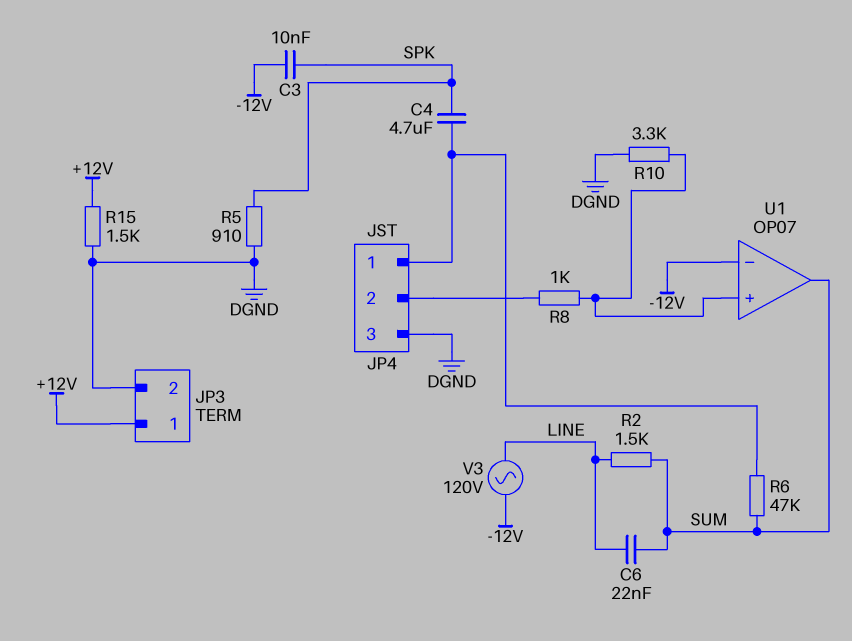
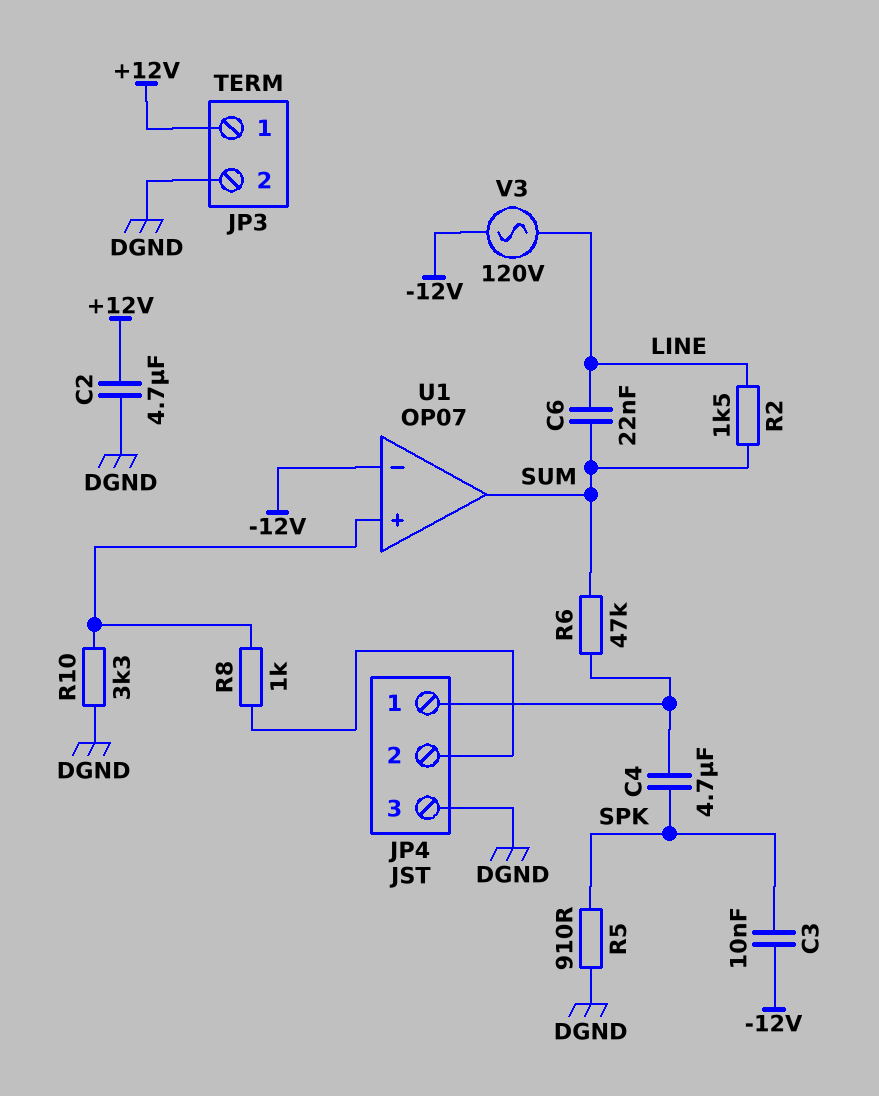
C2: none -> 4.7uF (+12V, DGND)
R15: 1.5k (+12V, DGND) -> none

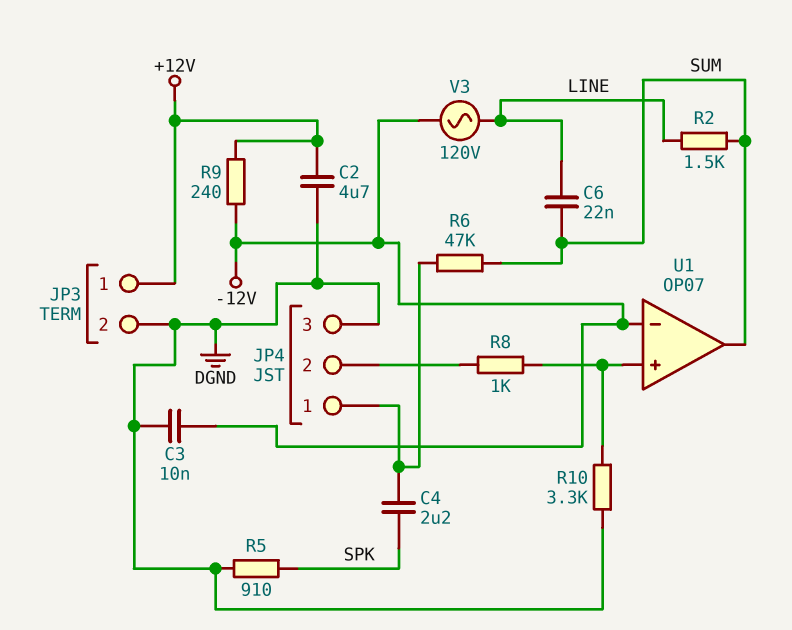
C3: 10nF (-12V, SPK) -> 10nF (-12V, DGND)
C4: 4.7uF (JP4/1, SPK) -> 2.2uF (JP4/1, SPK)
R9: none -> 240 (+12V, -12V)

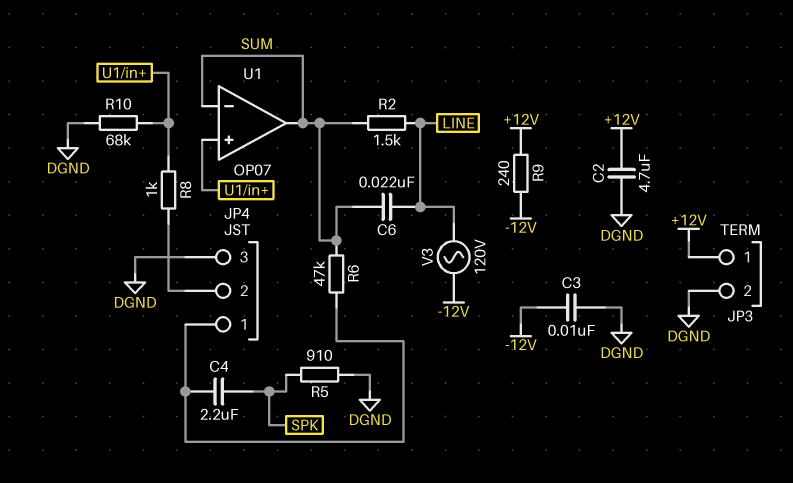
R10: 3.3k (DGND, U1/in+) -> 68k (DGND, U1/in+)
U1 pin in-: -12V -> SUM

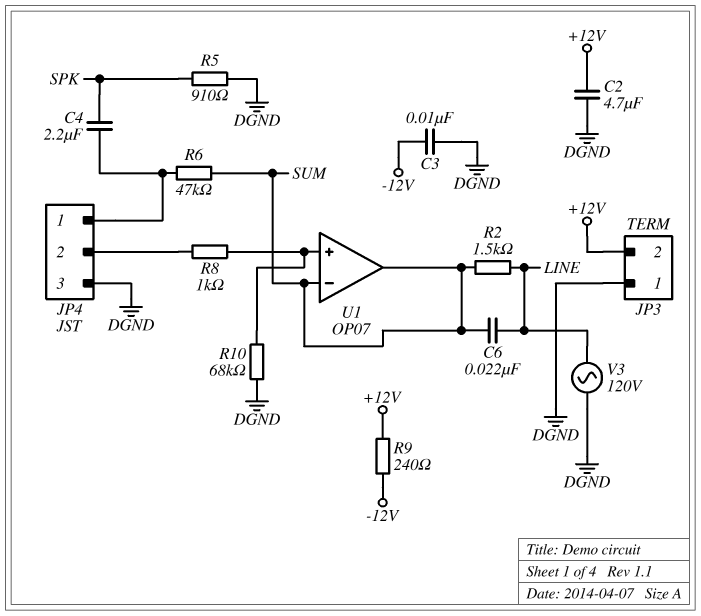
JP3 pin 1: +12V -> DGND
JP3 pin 2: DGND -> +12V
V3: AC 120V (-12V, LINE) -> AC 120V (DGND, LINE)

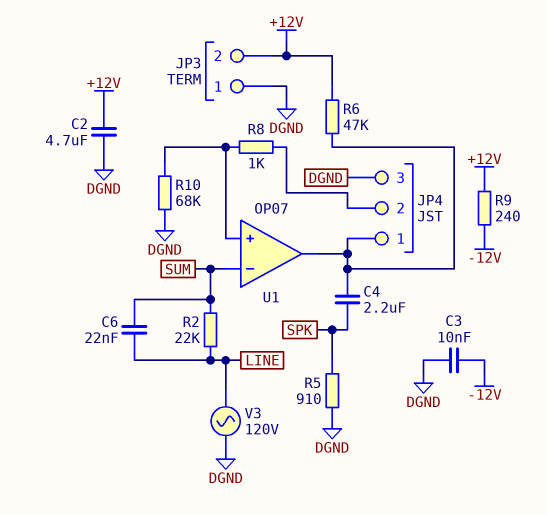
R2: 1.5k (LINE, SUM) -> 22k (LINE, SUM)
R6: 47k (JP4/1, SUM) -> 47k (+12V, JP4/1)
U1 pin out: SUM -> JP4/1

